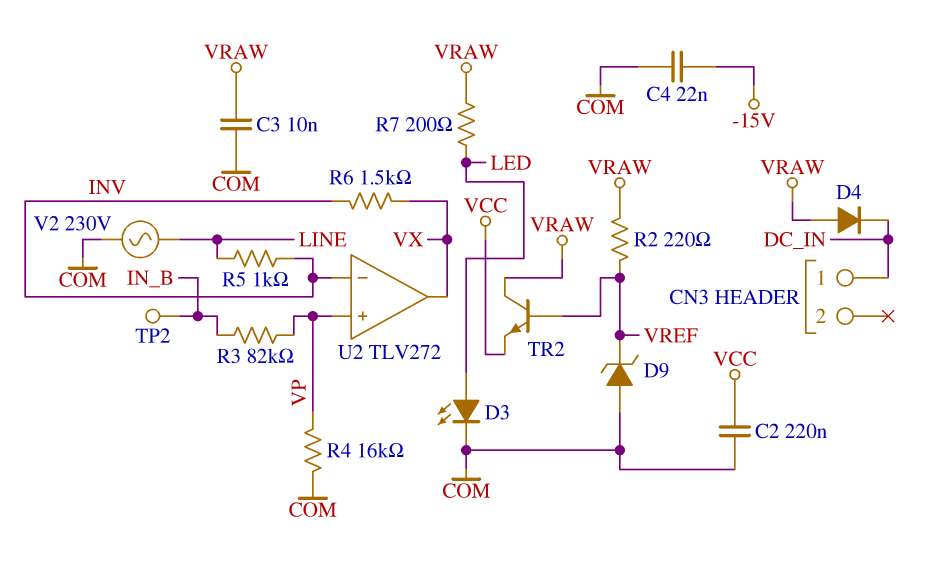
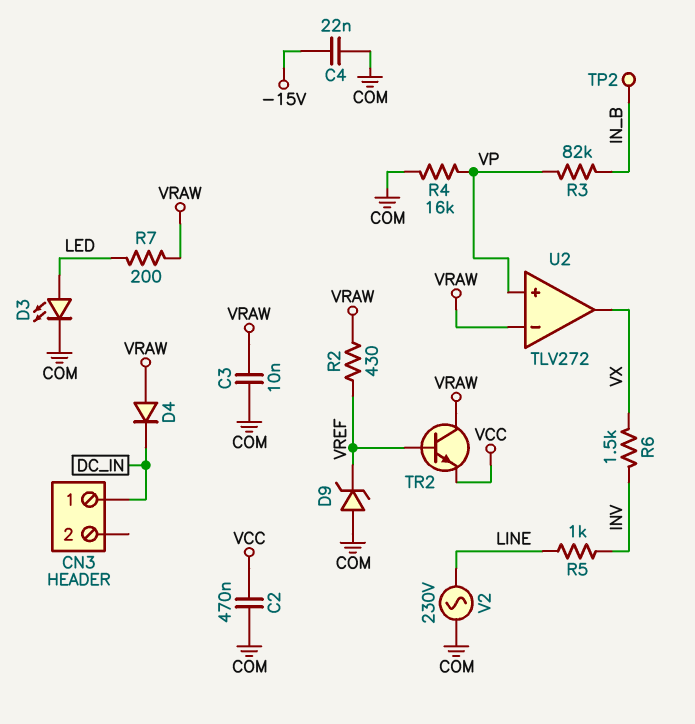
C2: 220nF (COM, VCC) -> 470nF (COM, VCC)
R2: 220 (VRAW, VREF) -> 430 (VRAW, VREF)
U2 pin in-: INV -> VRAW

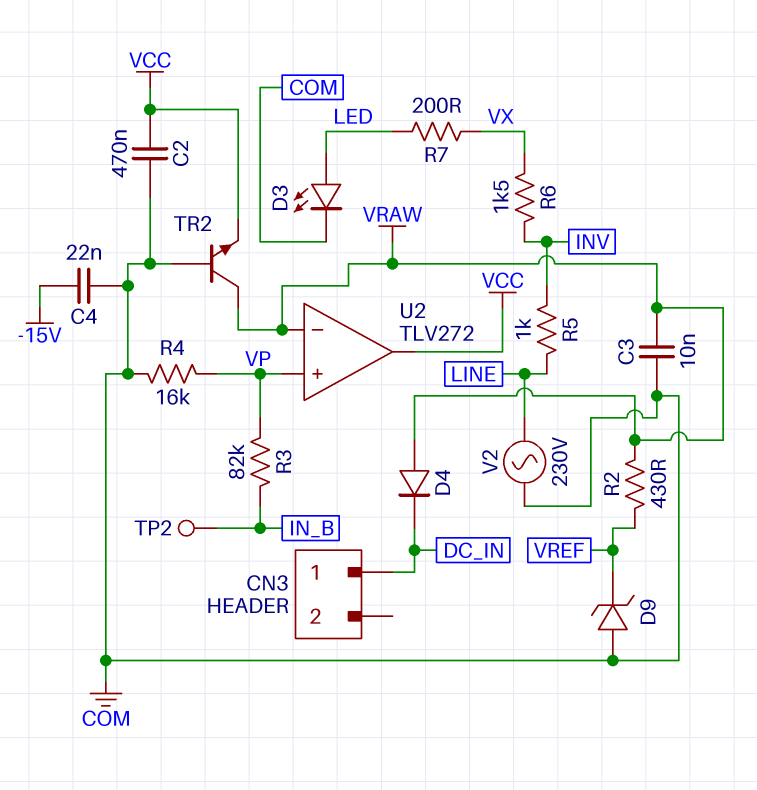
R7: 200 (LED, VRAW) -> 200 (LED, VX)
TR2: NPN (B VREF, C VRAW, E VCC) -> NPN (B COM, C VRAW, E VCC)
U2 pin out: VX -> VCC

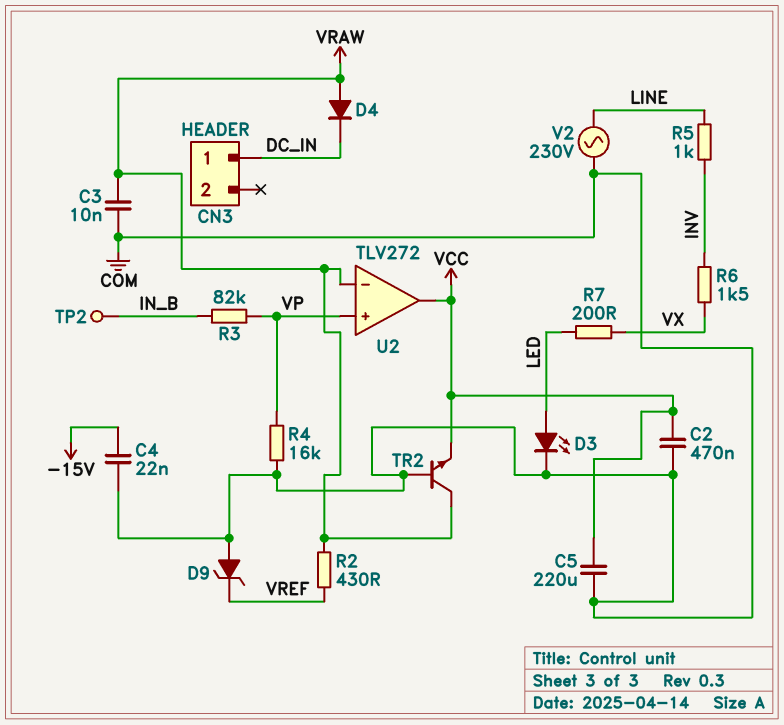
C5: none -> 220uF (COM, VCC)

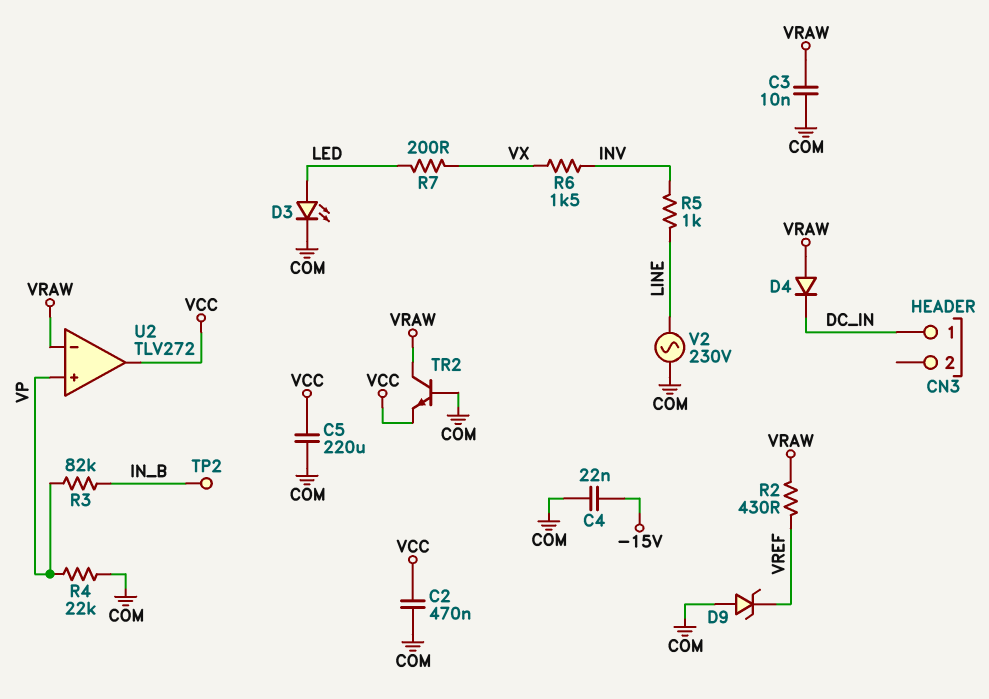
R4: 16k (COM, VP) -> 22k (COM, VP)

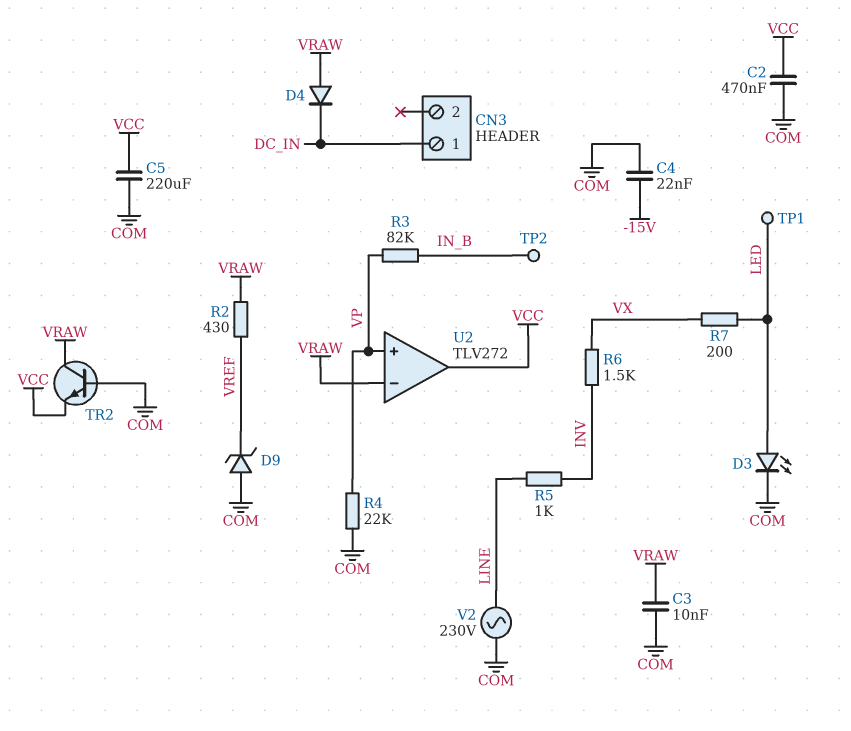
TP1: none -> test point (LED)

